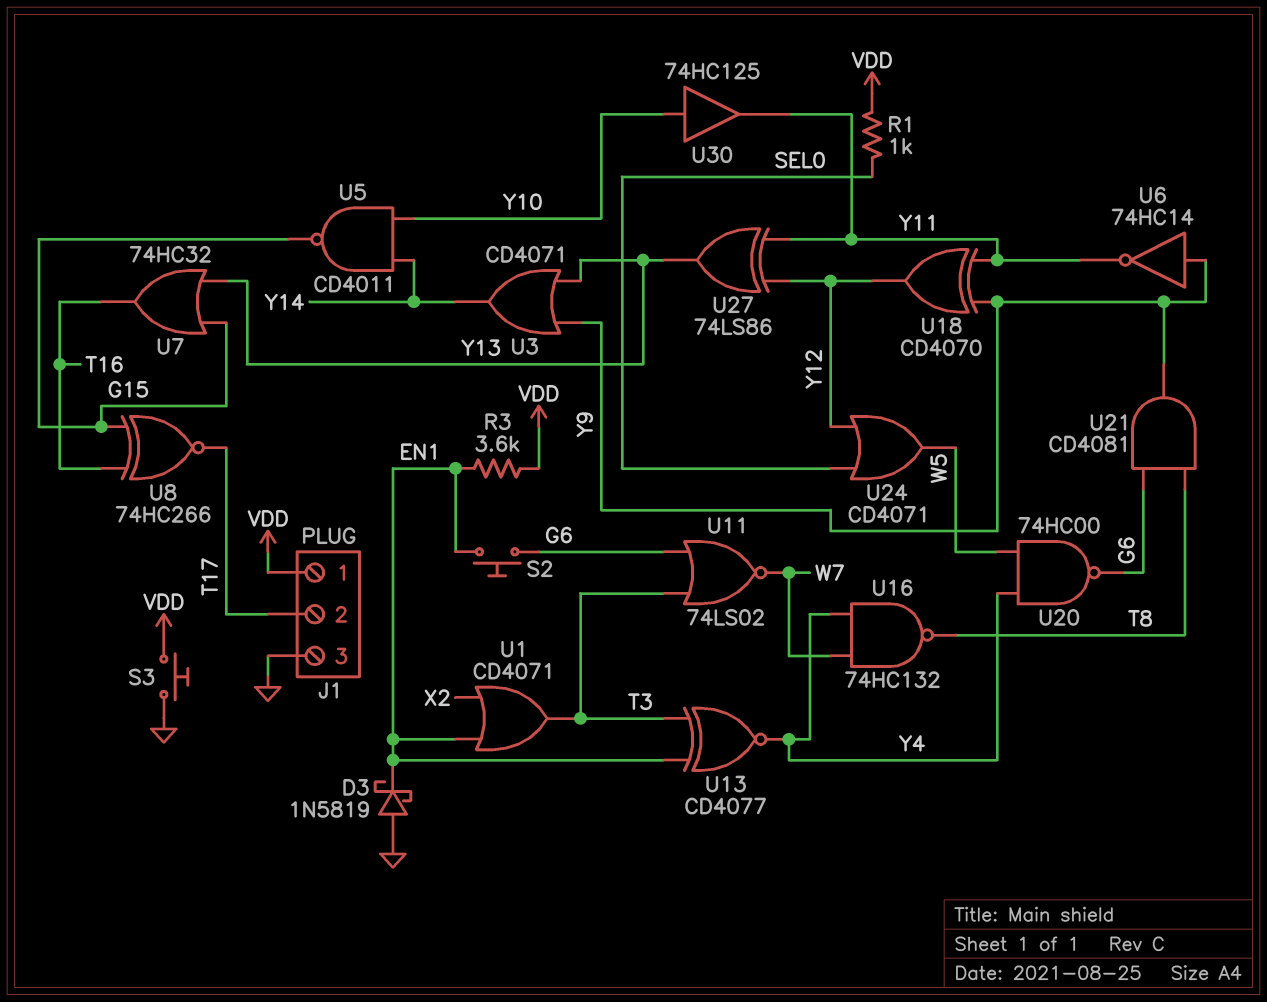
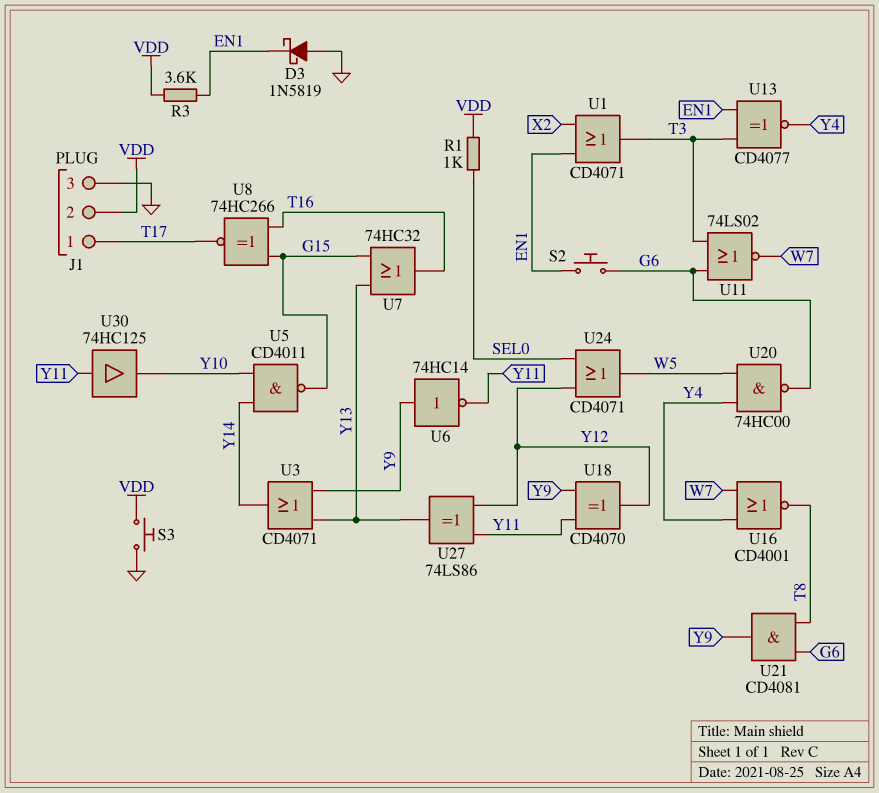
J1 pin 1: VDD -> T17
J1 pin 2: T17 -> VDD
U16: NAND 74HC132 (in W7, in Y4, out T8) -> NOR CD4001 (in W7, in Y4, out T8)
U30: buffer 74HC125 (in Y10, out Y11) -> buffer 74HC125 (in Y11, out Y10)

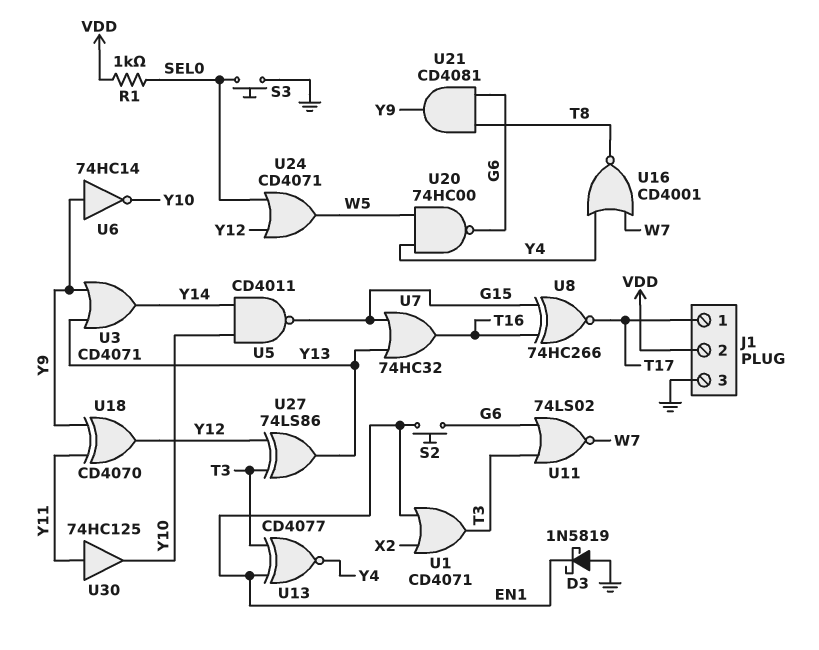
R3: 3.6k (EN1, VDD) -> none
S3: button (GND, VDD) -> button (GND, SEL0)
U6: NOT 74HC14 (in Y9, out Y11) -> NOT 74HC14 (in Y9, out Y10)
U27: XOR 74LS86 (in Y11, in Y12, out Y13) -> XOR 74LS86 (in T3, in Y12, out Y13)

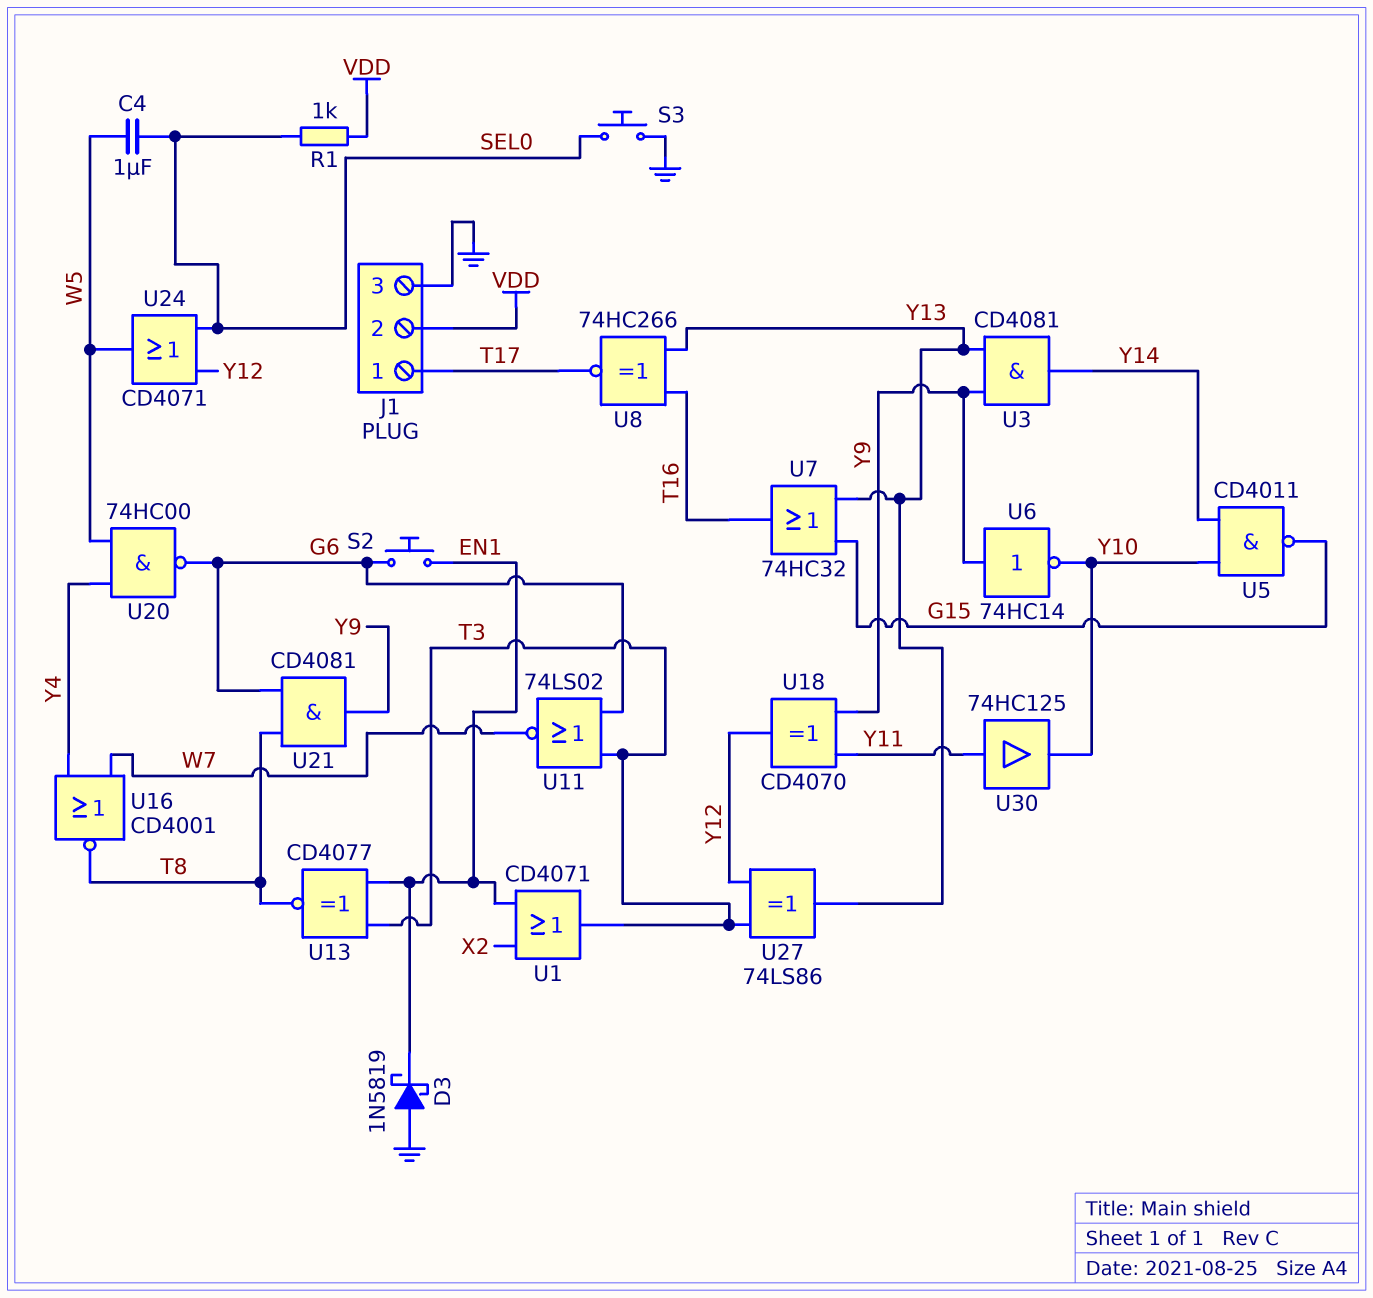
C4: none -> 1uF (SEL0, W5)
U3: OR CD4071 (in Y9, in Y13, out Y14) -> AND CD4081 (in Y9, in Y13, out Y14)
U8: XNOR 74HC266 (in G15, in T16, out T17) -> XNOR 74HC266 (in T16, in Y13, out T17)
U13: XNOR CD4077 (in EN1, in T3, out Y4) -> XNOR CD4077 (in EN1, in T3, out T8)

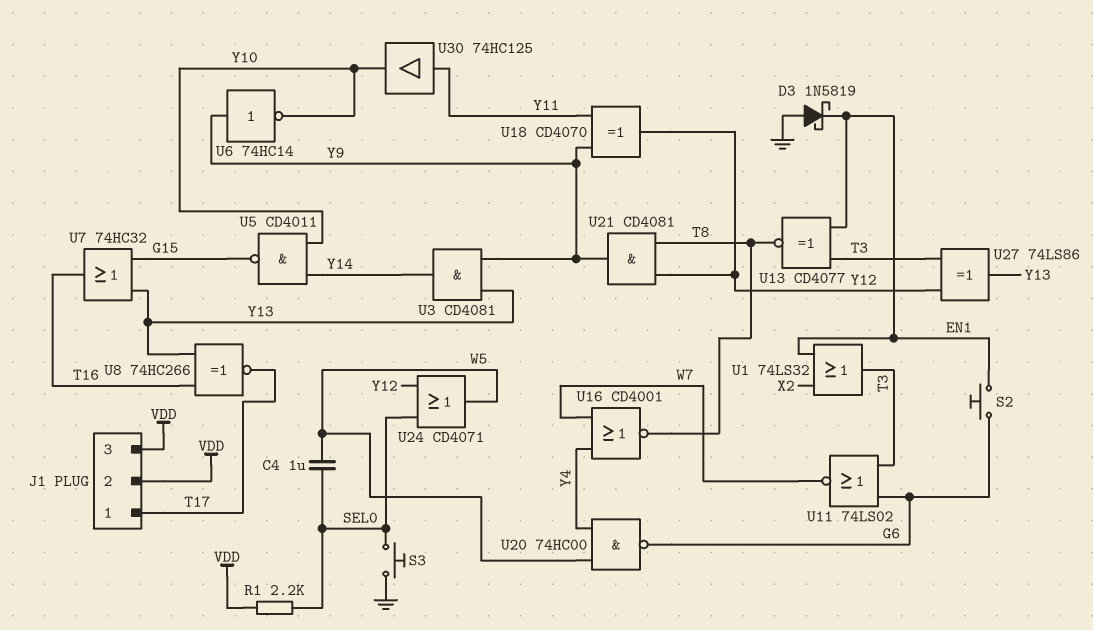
J1 pin 3: GND -> VDD
R1: 1k (SEL0, VDD) -> 2.2k (SEL0, VDD)
U1: OR CD4071 (in EN1, in X2, out T3) -> OR 74LS32 (in EN1, in X2, out T3)
U21: AND CD4081 (in G6, in T8, out Y9) -> AND CD4081 (in T8, in Y12, out Y9)

